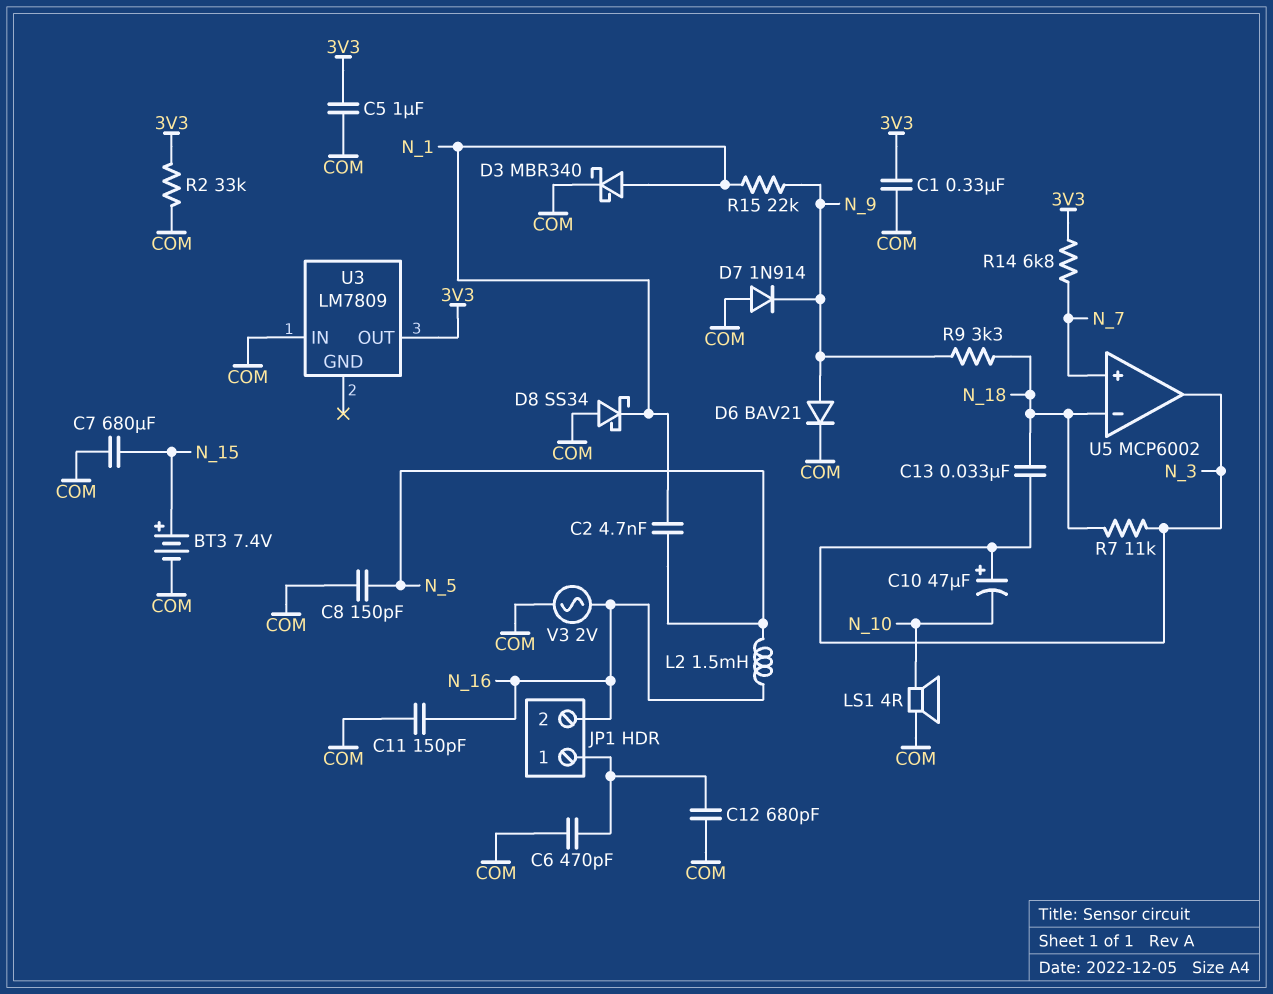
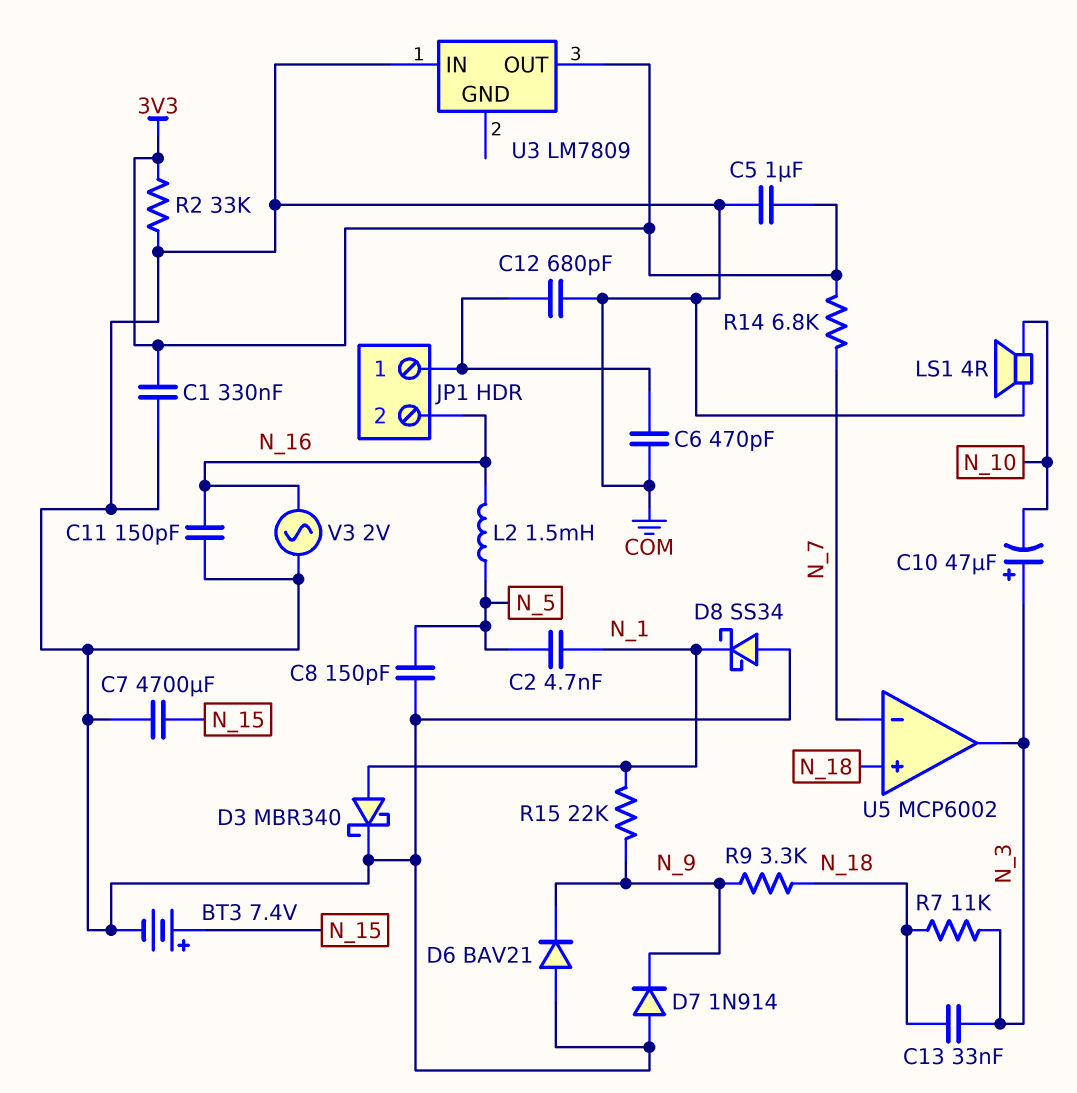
C7: 680uF (COM, N_15) -> 4700uF (COM, N_15)
D6: diode BAV21 (A N_9, K COM) -> diode BAV21 (A COM, K N_9)
U5 pin in+: N_7 -> N_18
U5 pin in-: N_18 -> N_7

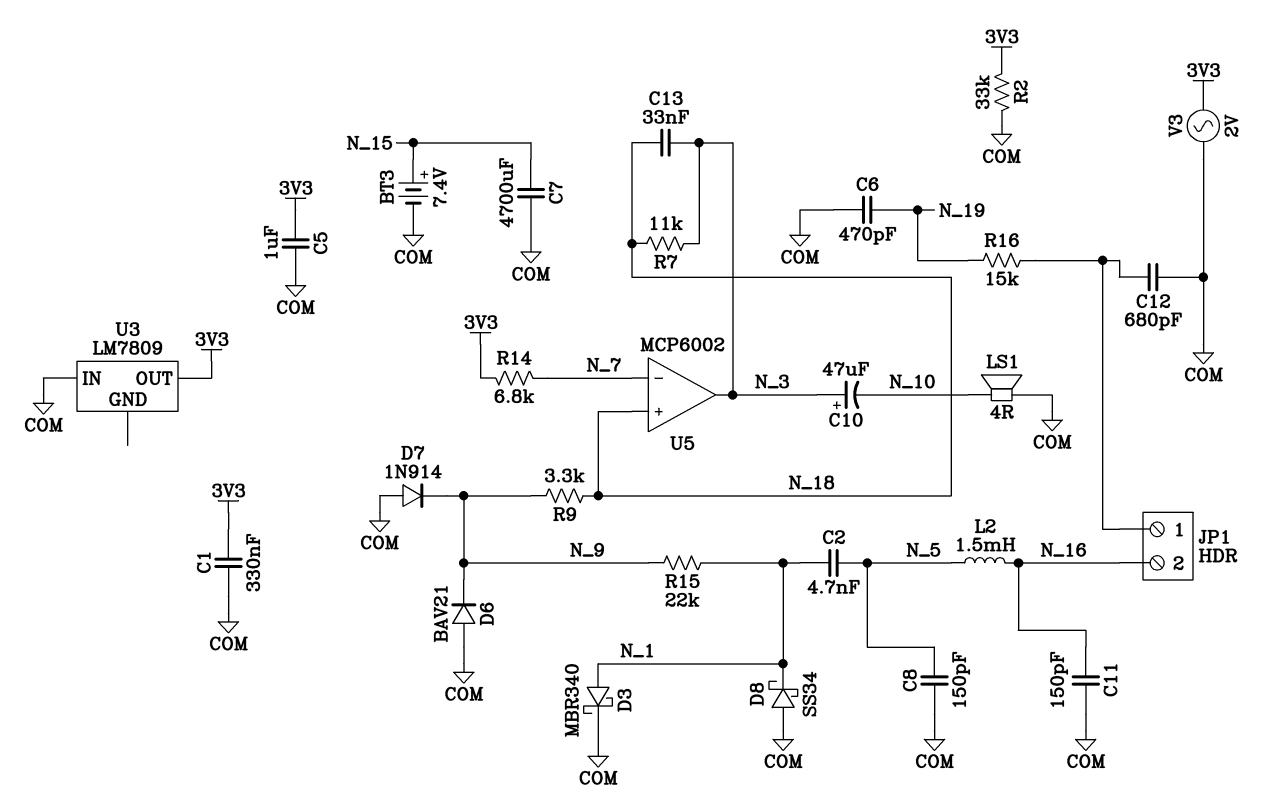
C6: 470pF (COM, JP1/1) -> 470pF (COM, N_19)
R16: none -> 15k (JP1/1, N_19)
V3: AC 2V (COM, N_16) -> AC 2V (3V3, COM)

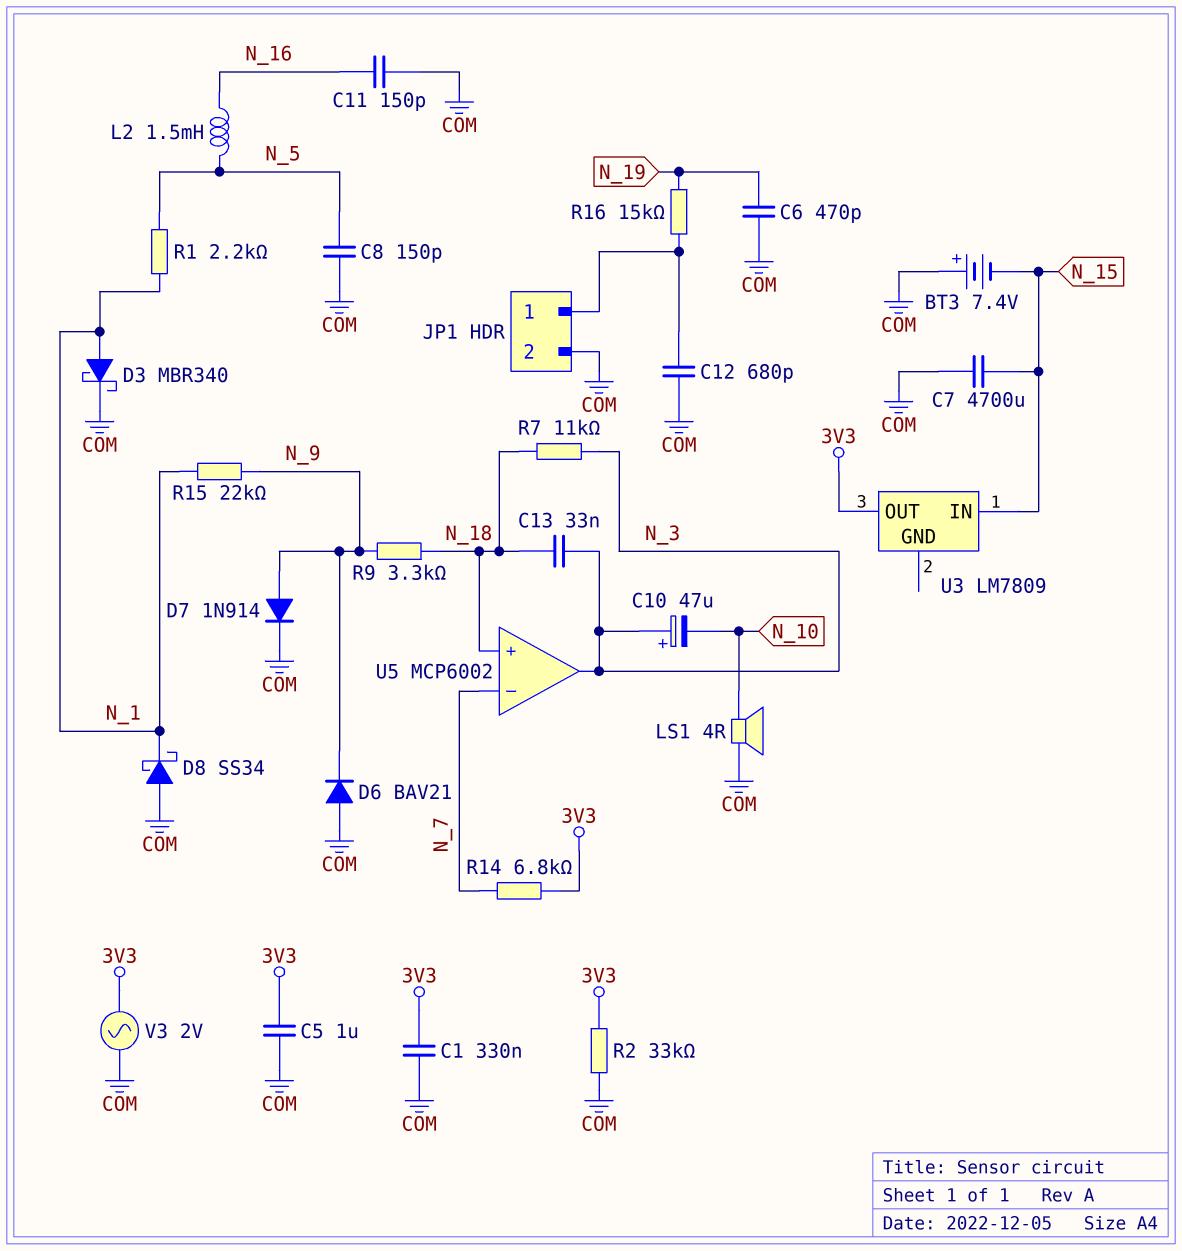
BT3: 7.4V (plus N_15, minus COM) -> 7.4V (plus COM, minus N_15)
C2: 4.7nF (N_1, N_5) -> none
D7: diode 1N914 (A COM, K N_9) -> diode 1N914 (A N_9, K COM)
JP1 pin 2: N_16 -> COM
R1: none -> 2.2k (N_1, N_5)
U3 pin IN: COM -> N_15

